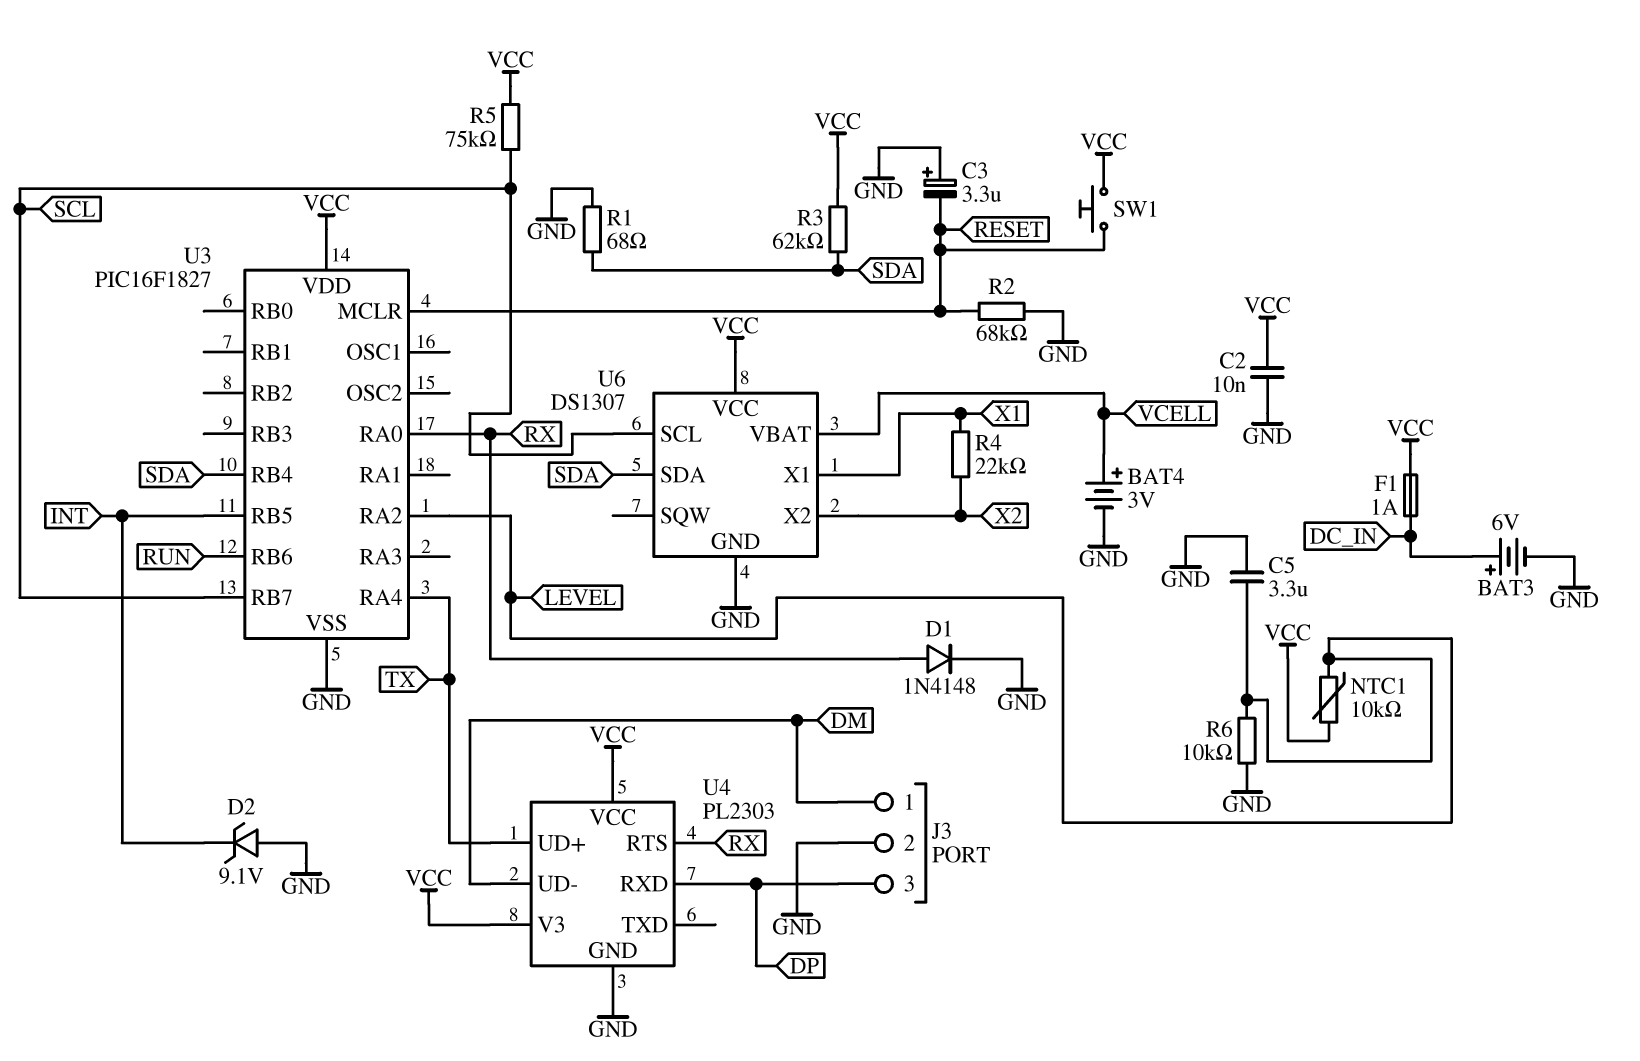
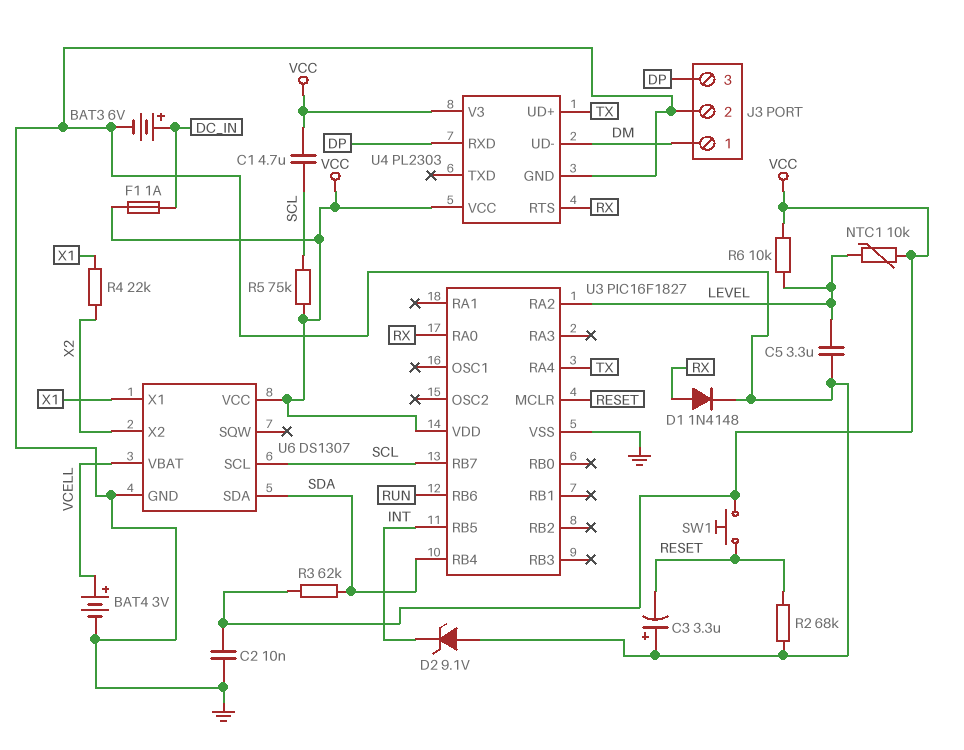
C1: none -> 4.7uF (SCL, VCC)
R1: 68 (GND, SDA) -> none
R6: 10k (GND, LEVEL) -> 10k (LEVEL, VCC)

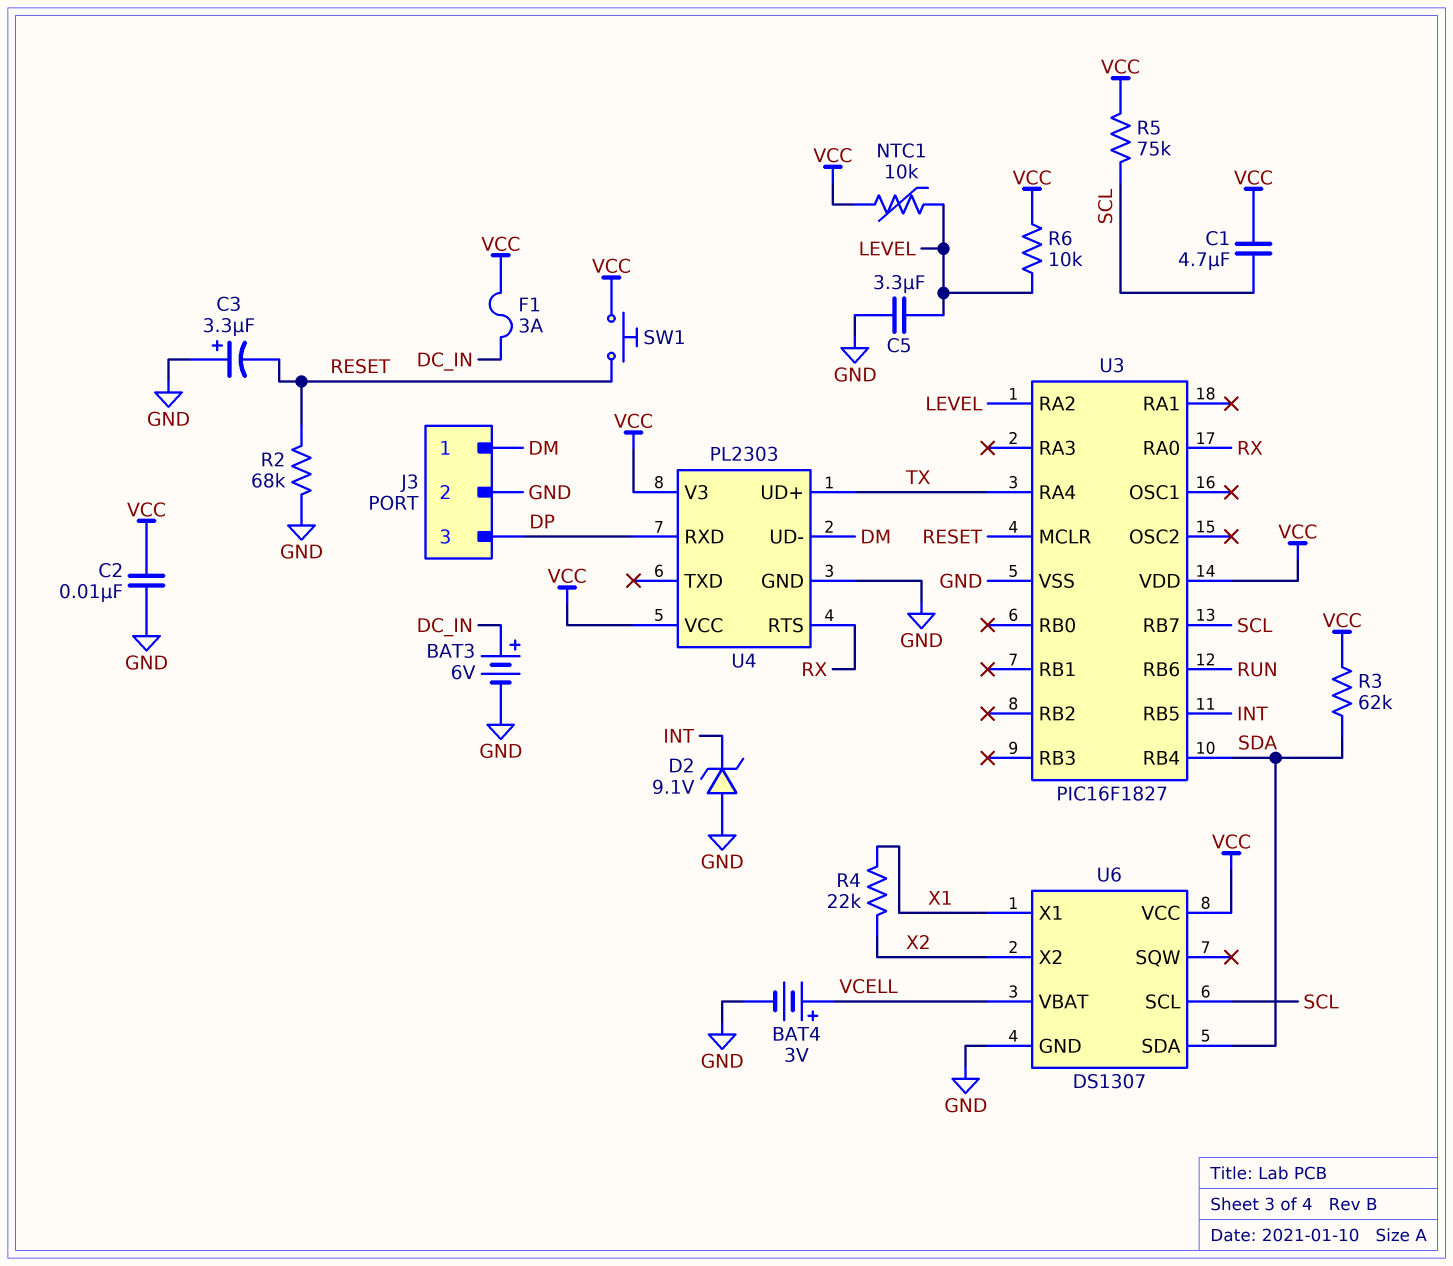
D1: diode 1N4148 (A RX, K GND) -> none
F1: 1A (DC_IN, VCC) -> 3A (DC_IN, VCC)

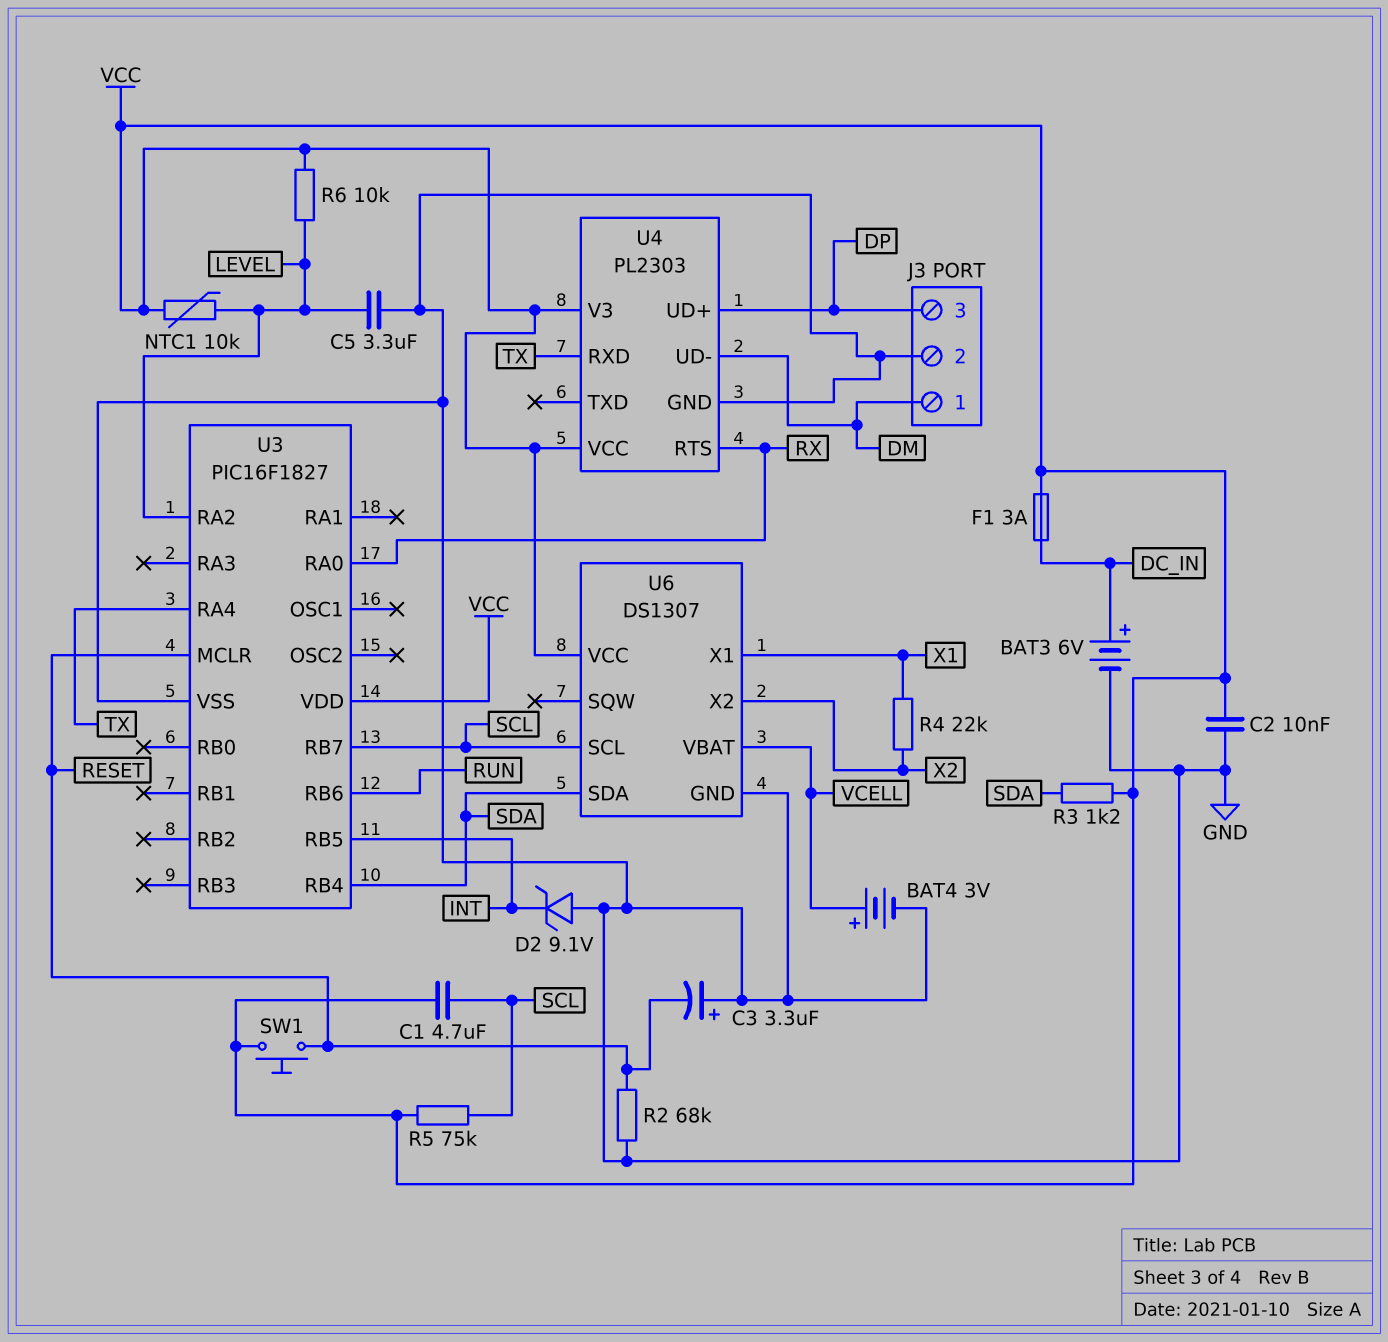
R3: 62k (SDA, VCC) -> 1.2k (SDA, VCC)
U4 pin RXD: DP -> TX
U4 pin UD+: TX -> DP

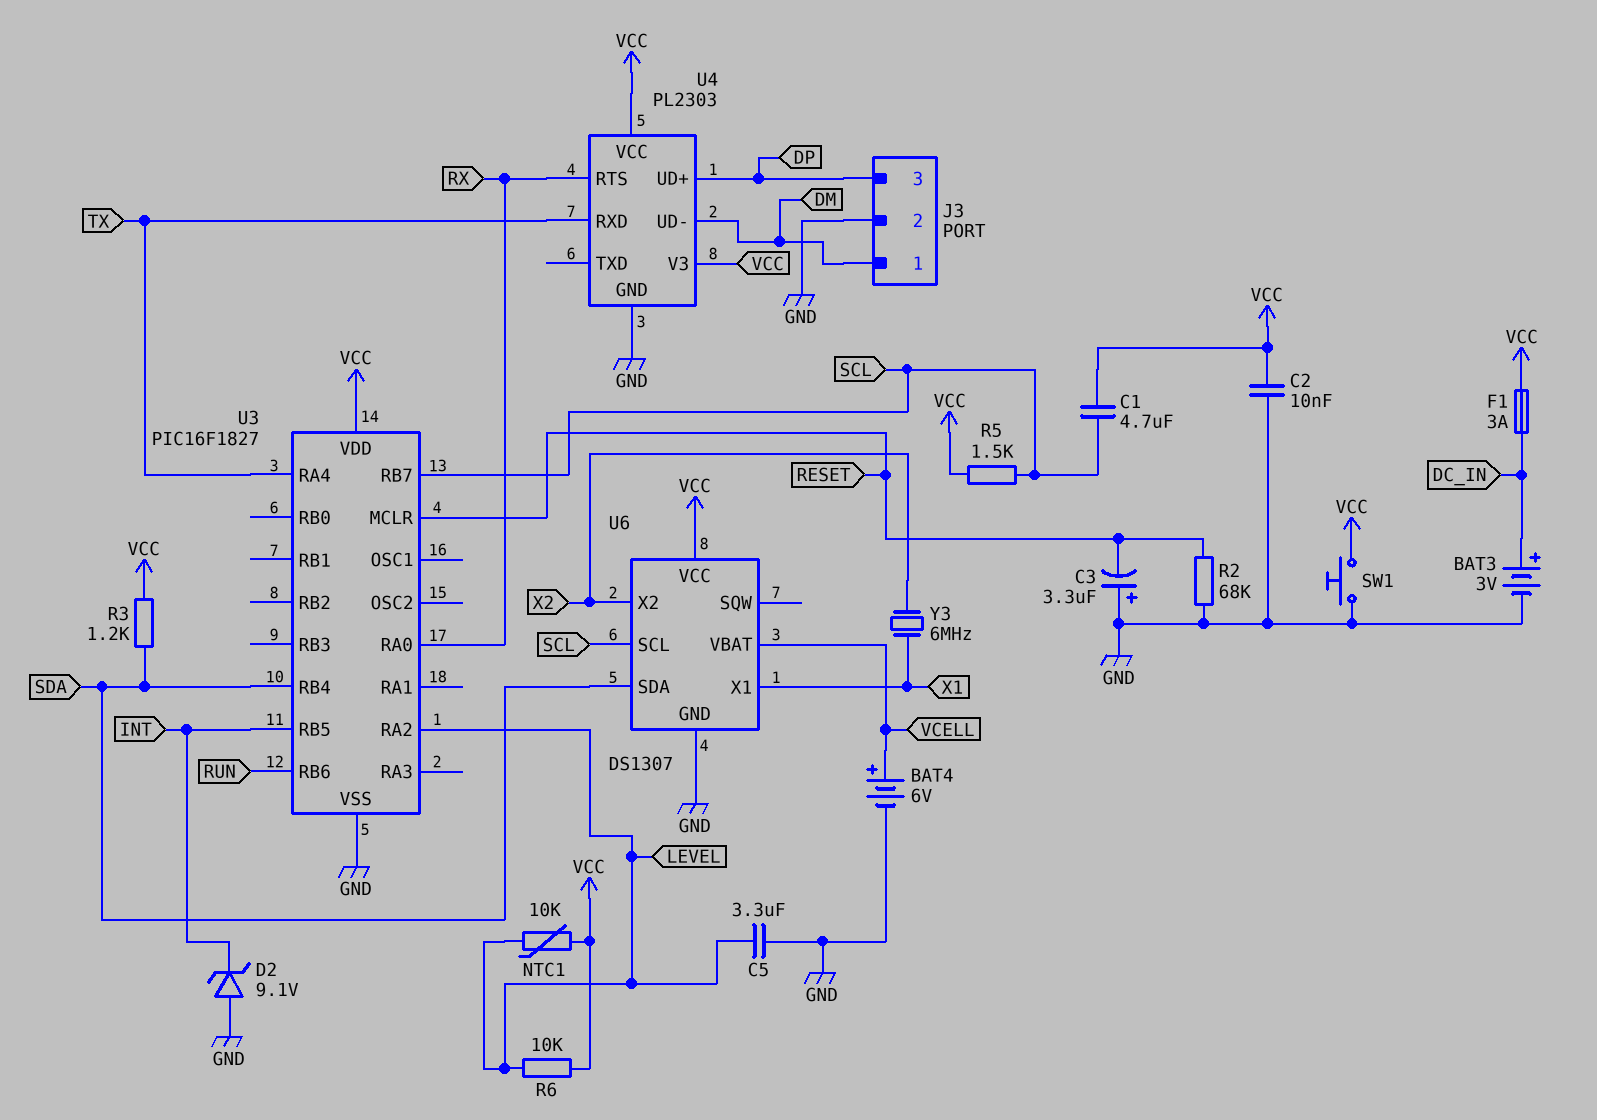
BAT3: 6V (plus DC_IN, minus GND) -> 3V (plus DC_IN, minus GND)
BAT4: 3V (plus VCELL, minus GND) -> 6V (plus VCELL, minus GND)
R4: 22k (X1, X2) -> none
R5: 75k (SCL, VCC) -> 1.5k (SCL, VCC)
SW1: button (RESET, VCC) -> button (GND, VCC)
Y3: none -> 6MHz (X1, X2)

